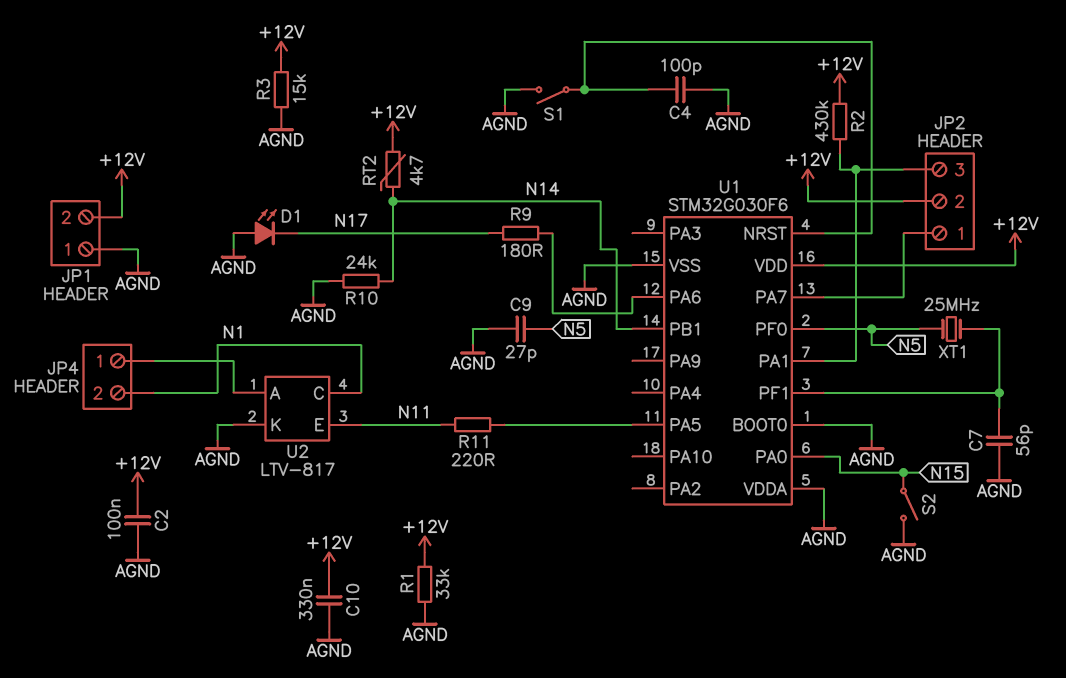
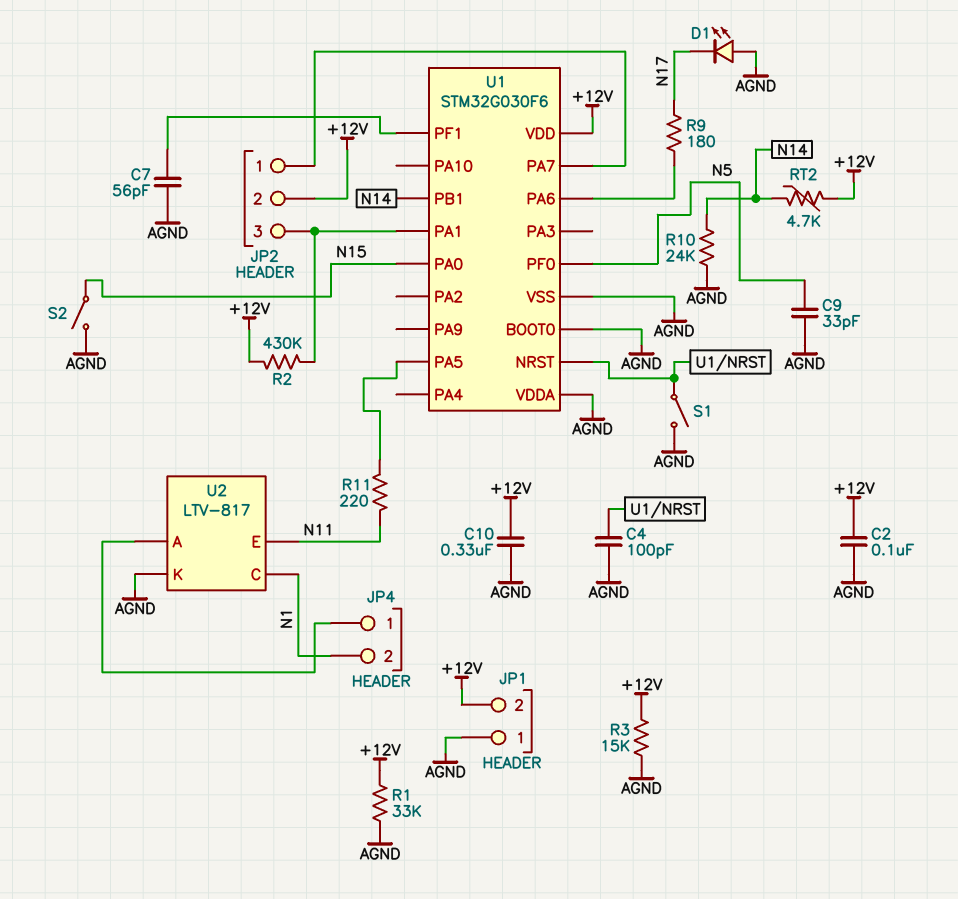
C9: 27pF (AGND, N5) -> 33pF (AGND, N5)
XT1: 25MHz (N5, U1/PF1) -> none

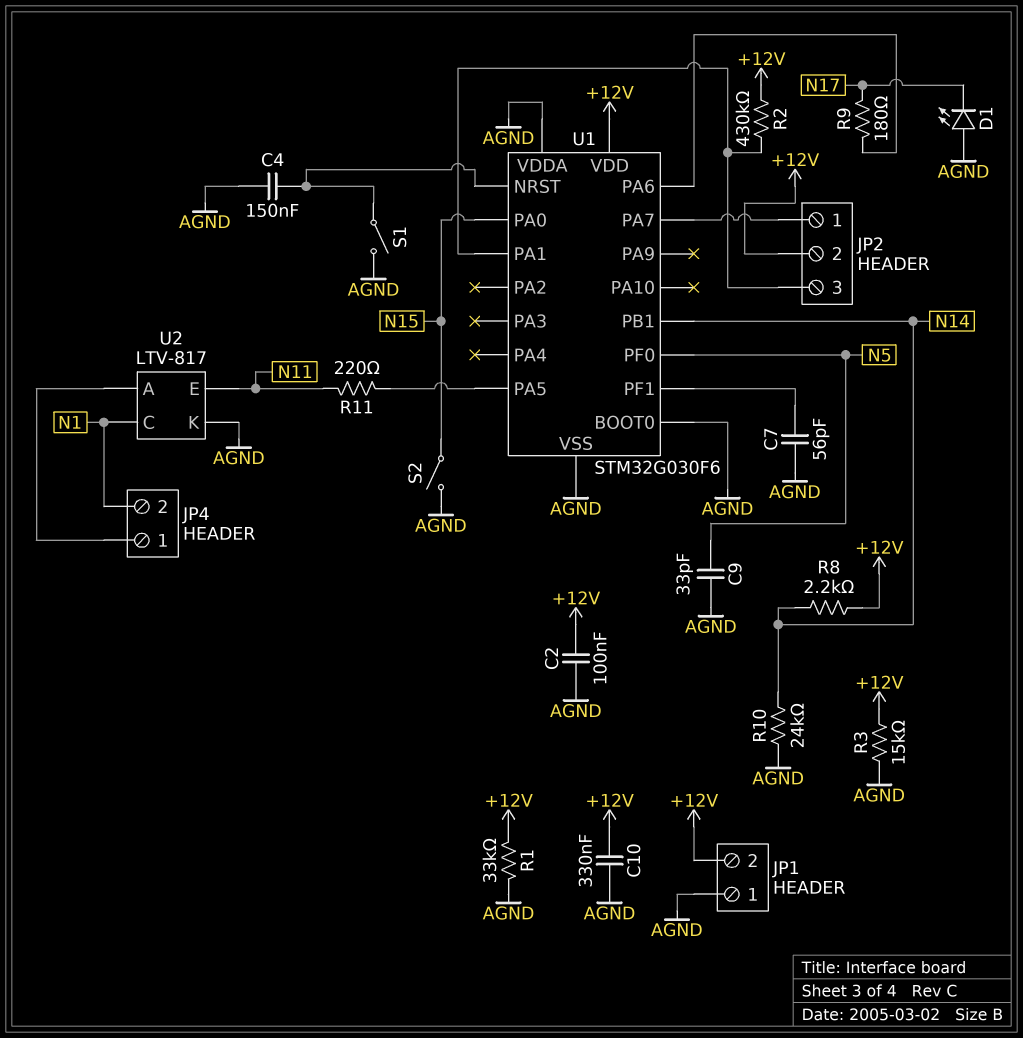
C4: 100pF (AGND, U1/NRST) -> 150nF (AGND, U1/NRST)
R8: none -> 2.2k (+12V, N14)
RT2: 4.7k (+12V, N14) -> none

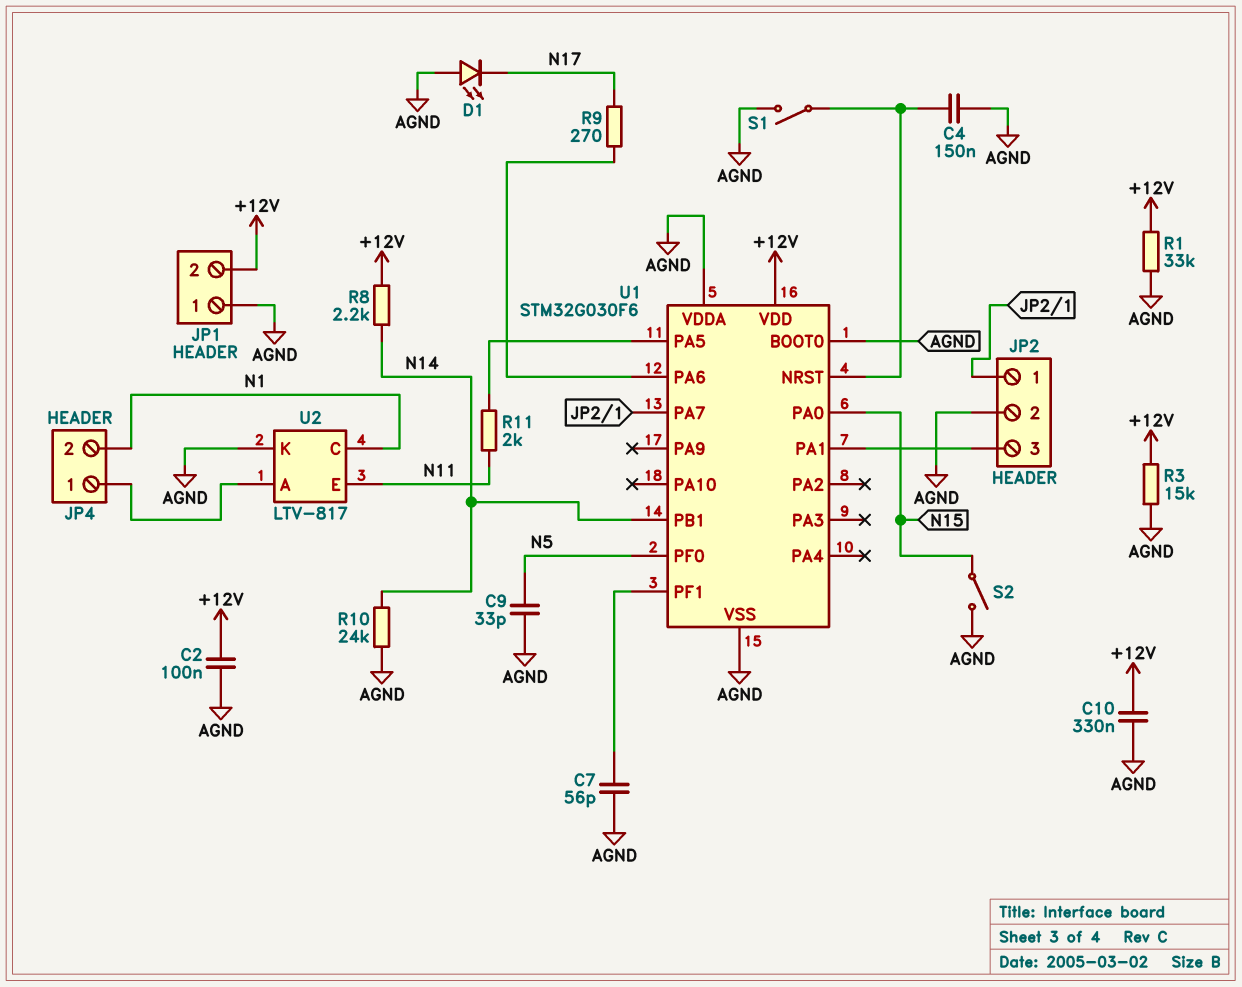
JP2 pin 2: +12V -> AGND
R2: 430k (+12V, JP2/3) -> none
R9: 180 (N17, U1/PA6) -> 270 (N17, U1/PA6)
R11: 220 (N11, U1/PA5) -> 2k (N11, U1/PA5)

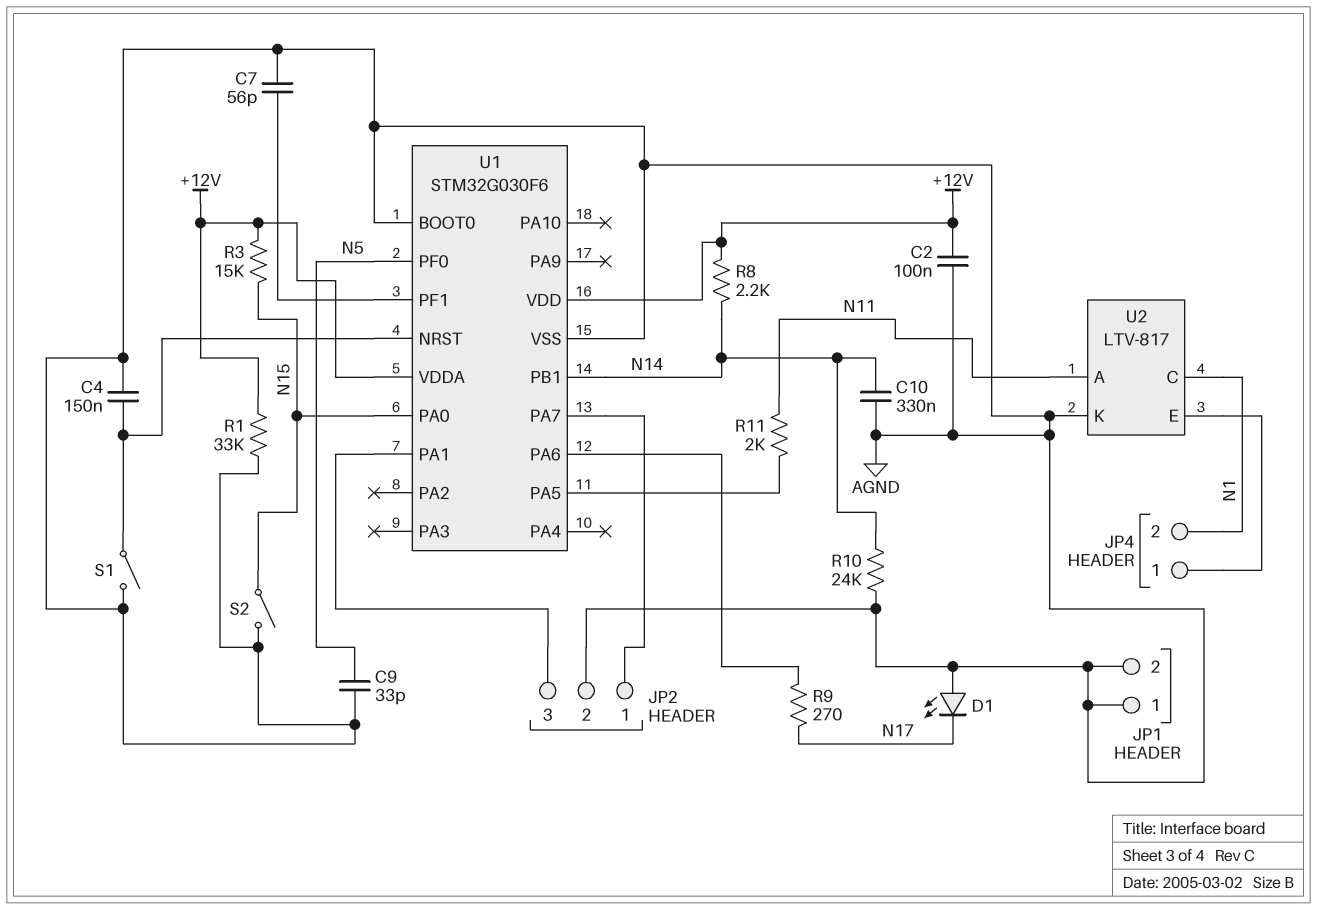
C10: 330nF (+12V, AGND) -> 330nF (AGND, N14)
JP1 pin 2: +12V -> AGND
R3: 15k (+12V, AGND) -> 15k (+12V, N15)
U1 pin VDDA: AGND -> +12V
U2 pin A: JP4/1 -> N11
U2 pin E: N11 -> JP4/1

